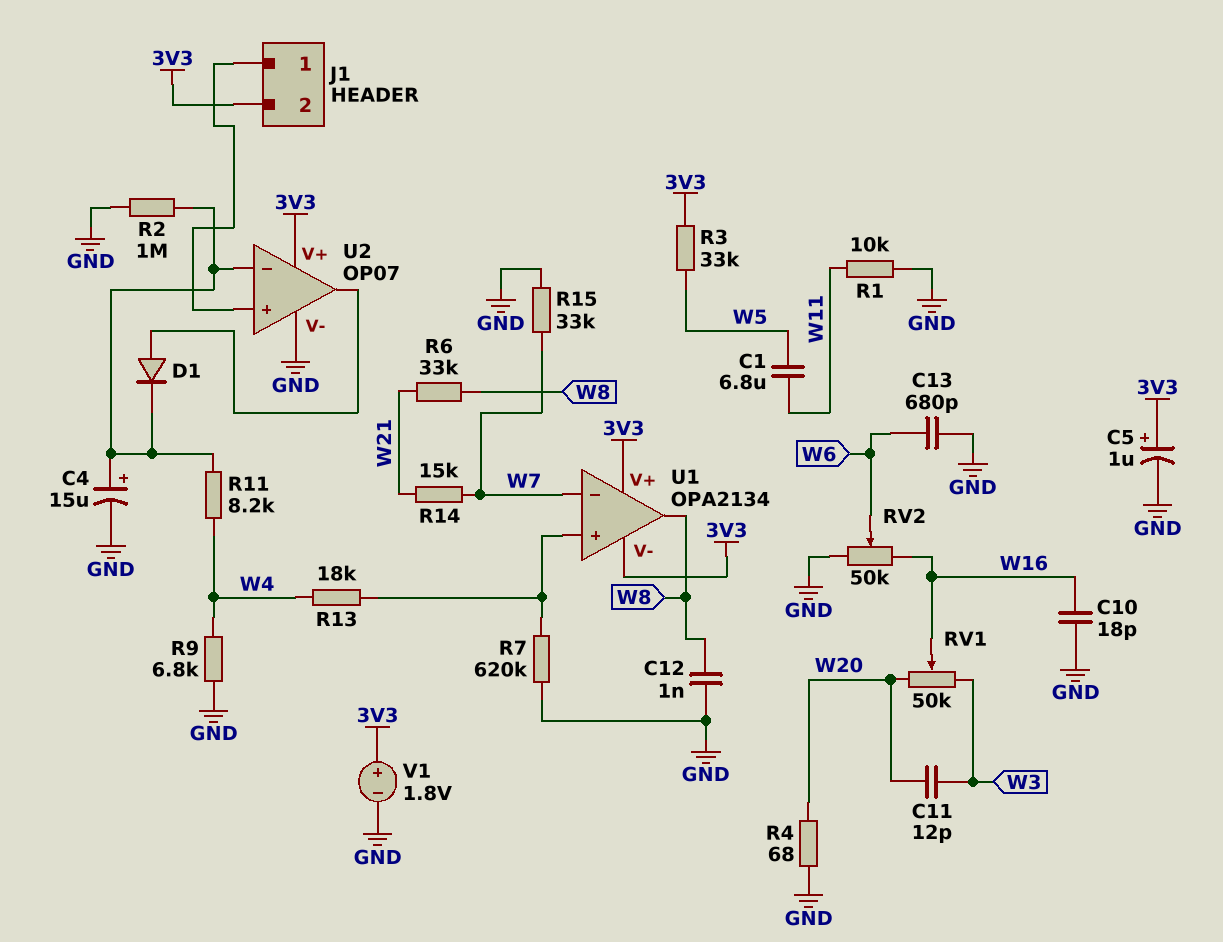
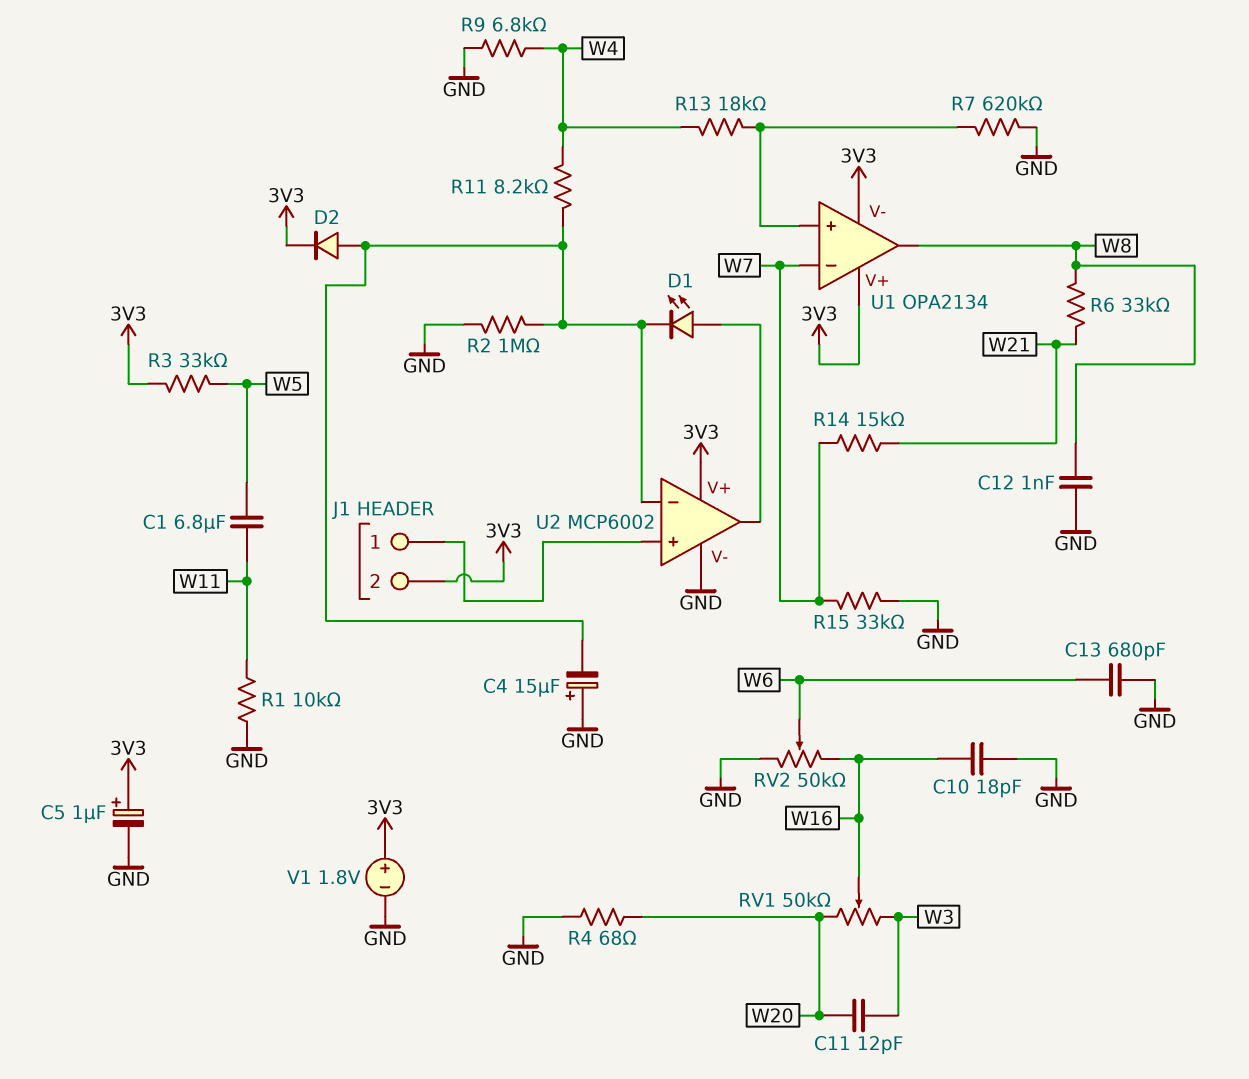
C4: 15uF (plus U2/in-, minus GND) -> 15uF (plus GND, minus U2/in-)
D1: diode (A U2/out, K U2/in-) -> LED (A U2/out, K U2/in-)
D2: none -> diode (A U2/in-, K 3V3)
U2: OP07 -> MCP6002

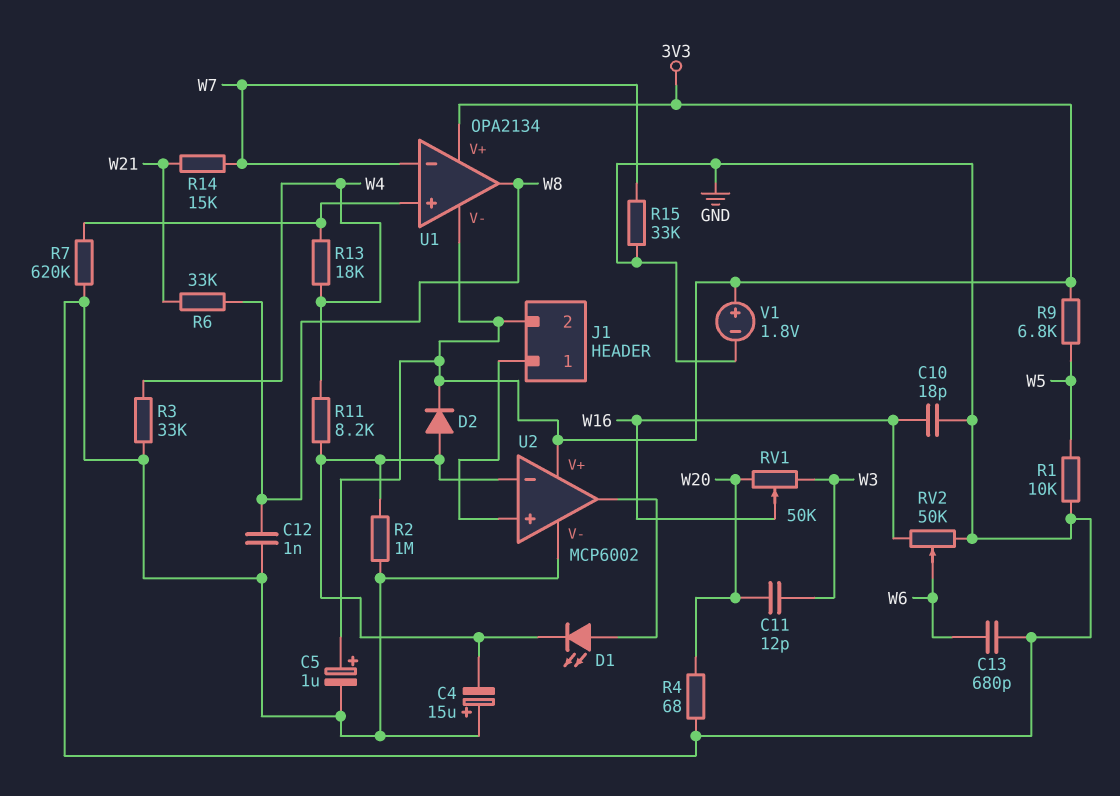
C1: 6.8uF (W5, W11) -> none
R1: 10k (GND, W11) -> 10k (GND, W5)
R3: 33k (3V3, W5) -> 33k (GND, W4)
R9: 6.8k (GND, W4) -> 6.8k (3V3, W5)

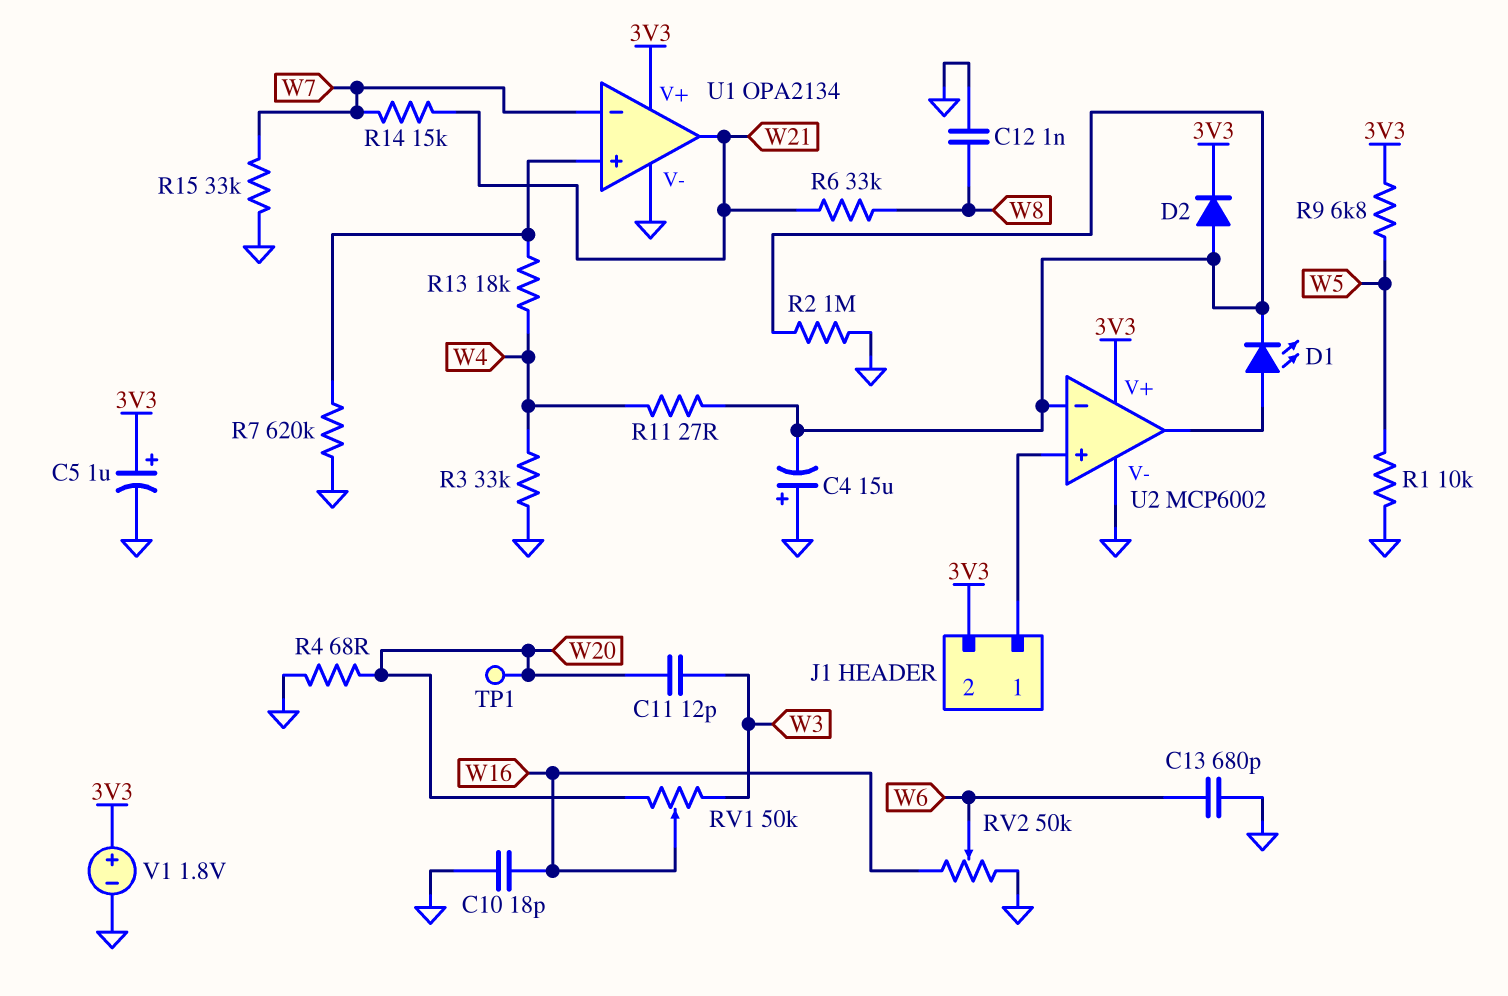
R11: 8.2k (U2/in-, W4) -> 27 (U2/in-, W4)
TP1: none -> test point (W20)
U1 pin V-: 3V3 -> GND
U1 pin out: W8 -> W21

